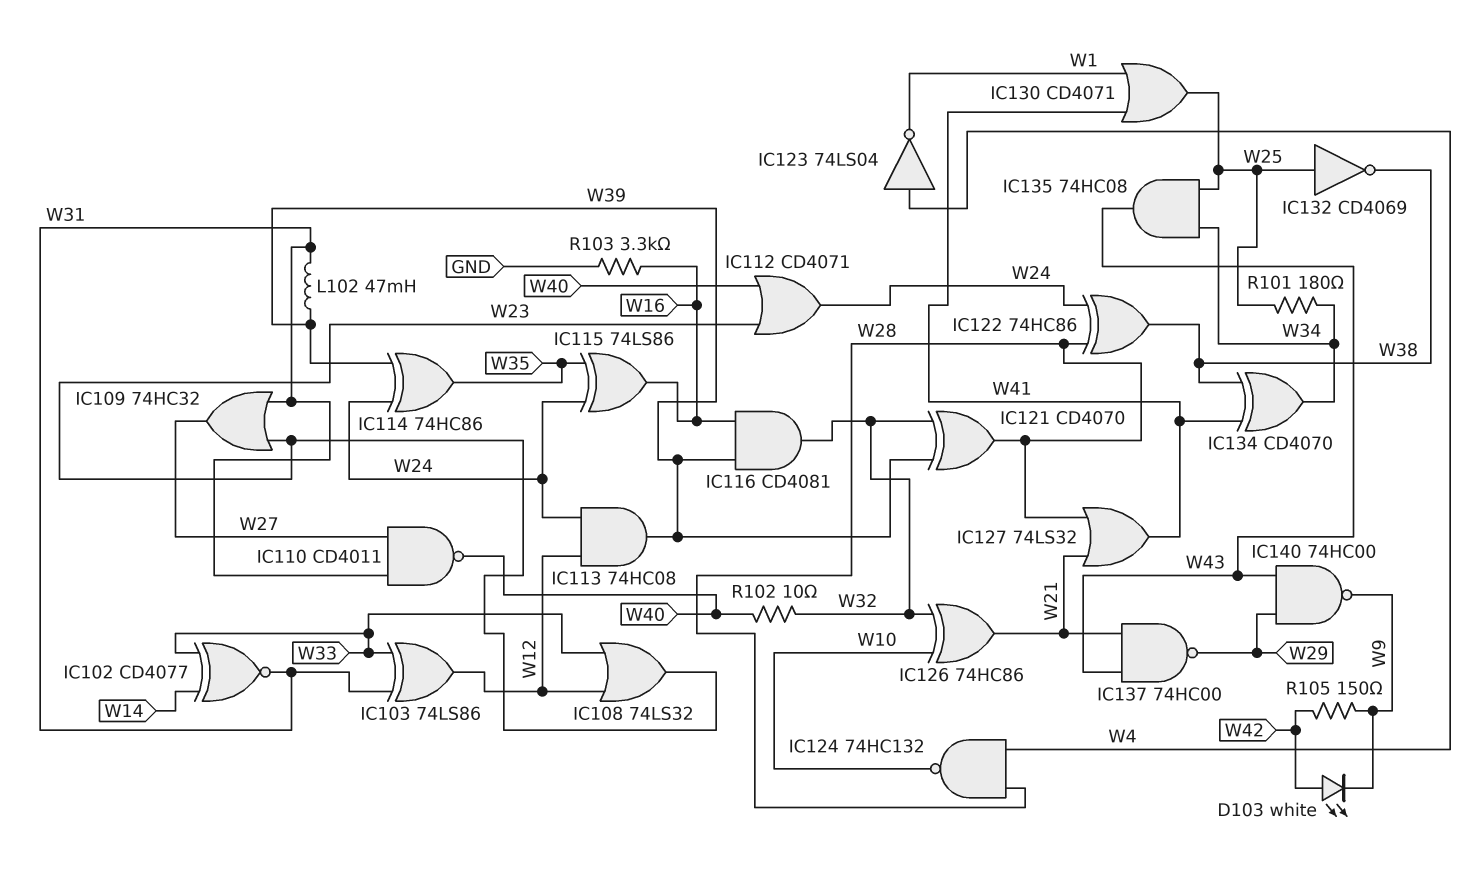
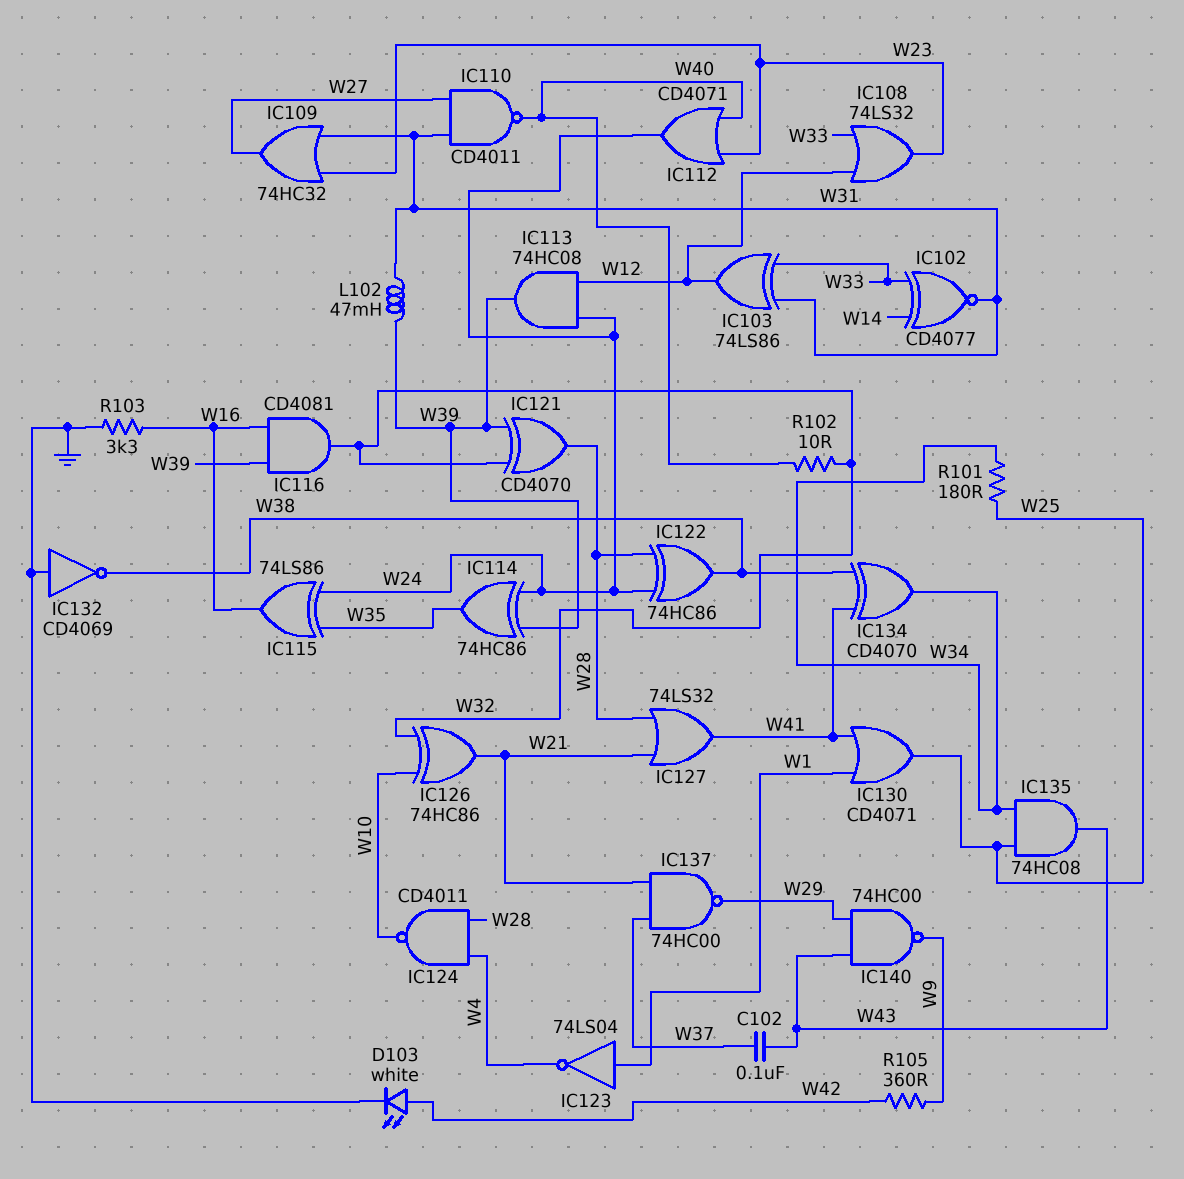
C102: none -> 100nF (W37, W43)
D103: LED white (A W42, K W9) -> LED white (A W42, K GND)
IC123: NOT 74LS04 (in W4, out W1) -> NOT 74LS04 (in W1, out W4)
IC124: NAND 74HC132 (in W4, in W28, out W10) -> NAND CD4011 (in W4, in W28, out W10)
IC132: NOT CD4069 (in W25, out W38) -> NOT CD4069 (in GND, out W38)
IC137: NAND 74HC00 (in W21, in W43, out W29) -> NAND 74HC00 (in W21, in W37, out W29)
R105: 150 (W9, W42) -> 360 (W9, W42)

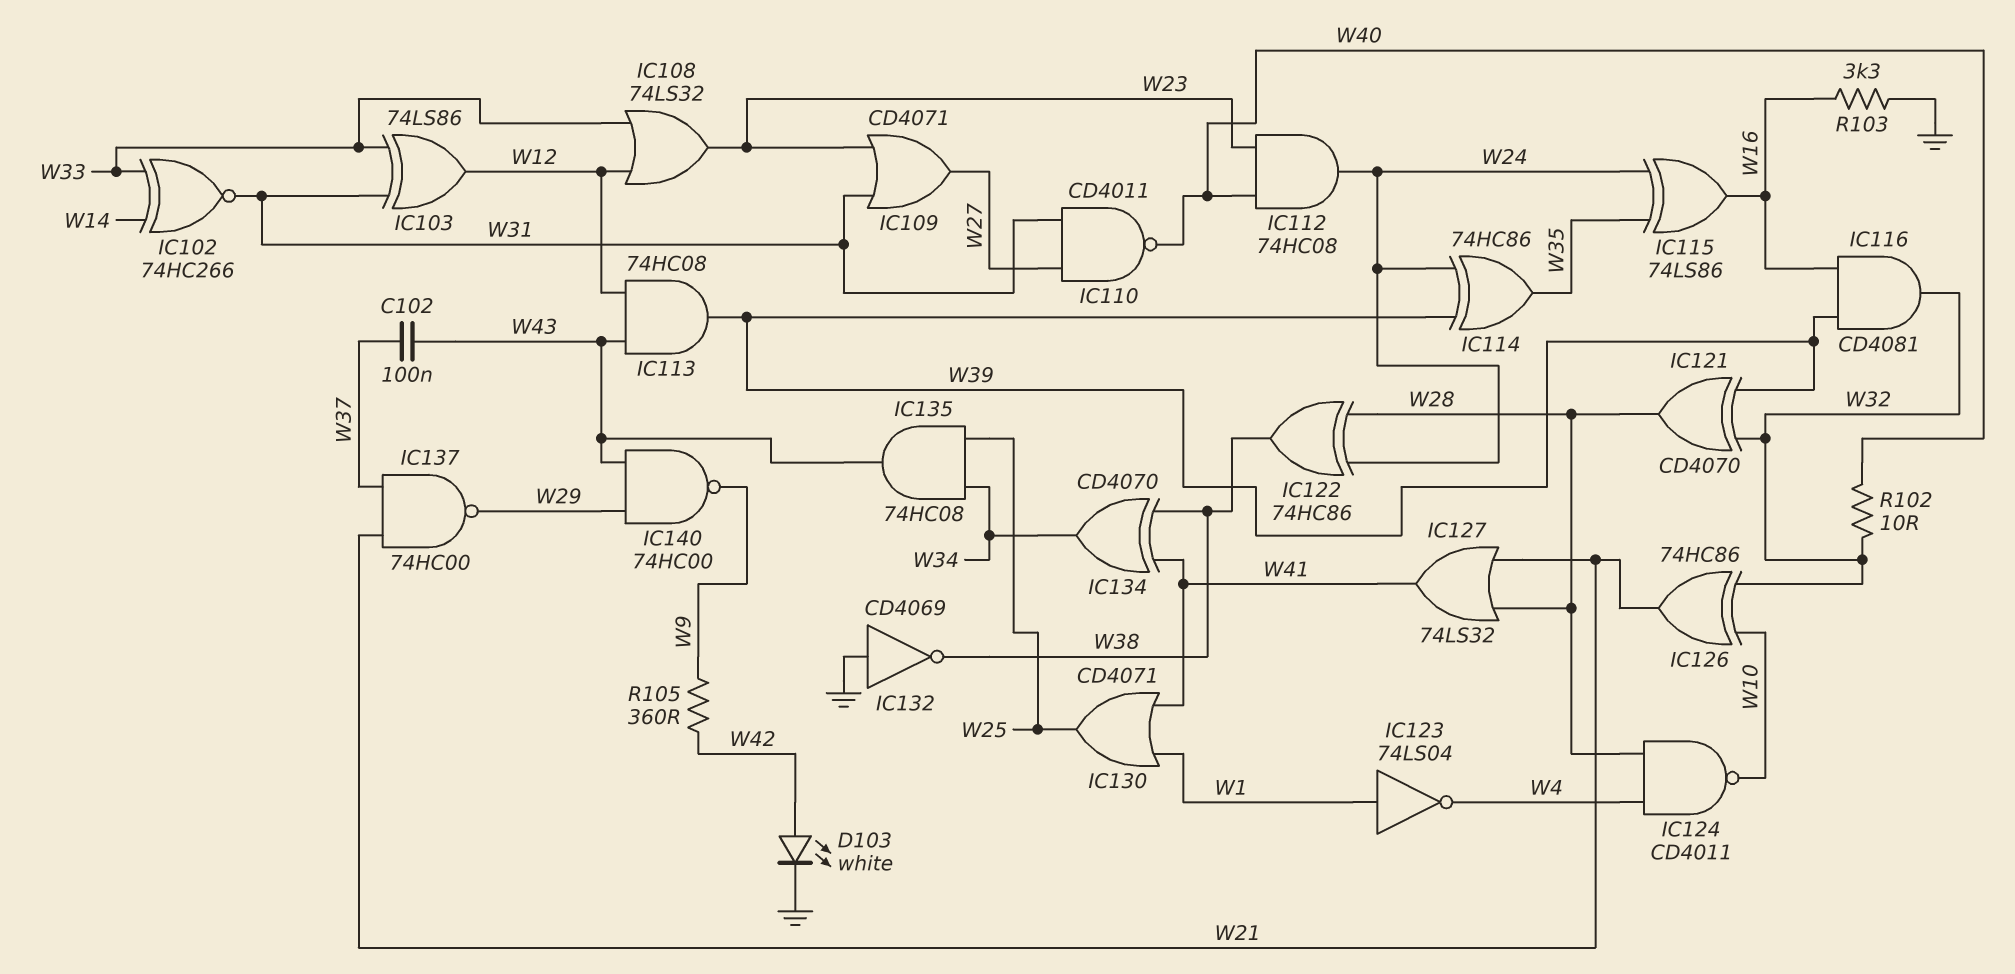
IC102: XNOR CD4077 (in W14, in W33, out W31) -> XNOR 74HC266 (in W14, in W33, out W31)
IC109: OR 74HC32 (in W23, in W31, out W27) -> OR CD4071 (in W23, in W31, out W27)
IC112: OR CD4071 (in W23, in W40, out W24) -> AND 74HC08 (in W23, in W40, out W24)
IC113: AND 74HC08 (in W12, in W24, out W39) -> AND 74HC08 (in W12, in W43, out W39)
L102: 47mH (W31, W39) -> none
R101: 180 (W25, W34) -> none

